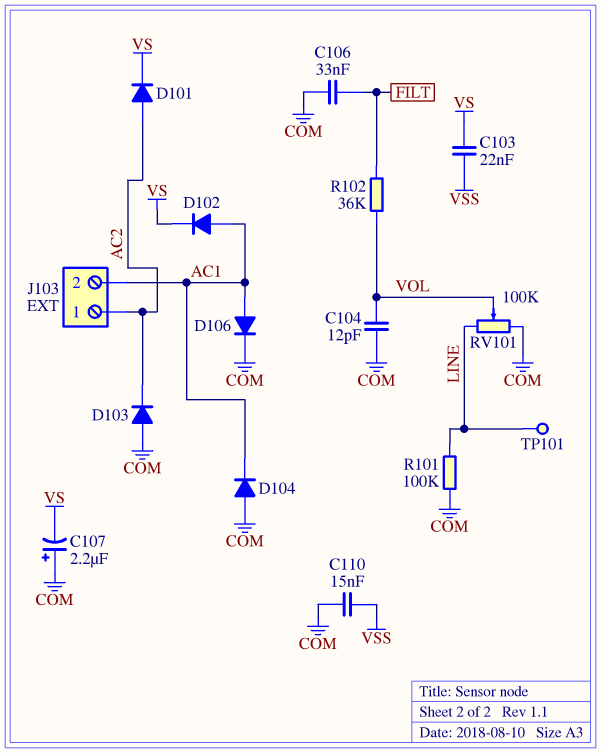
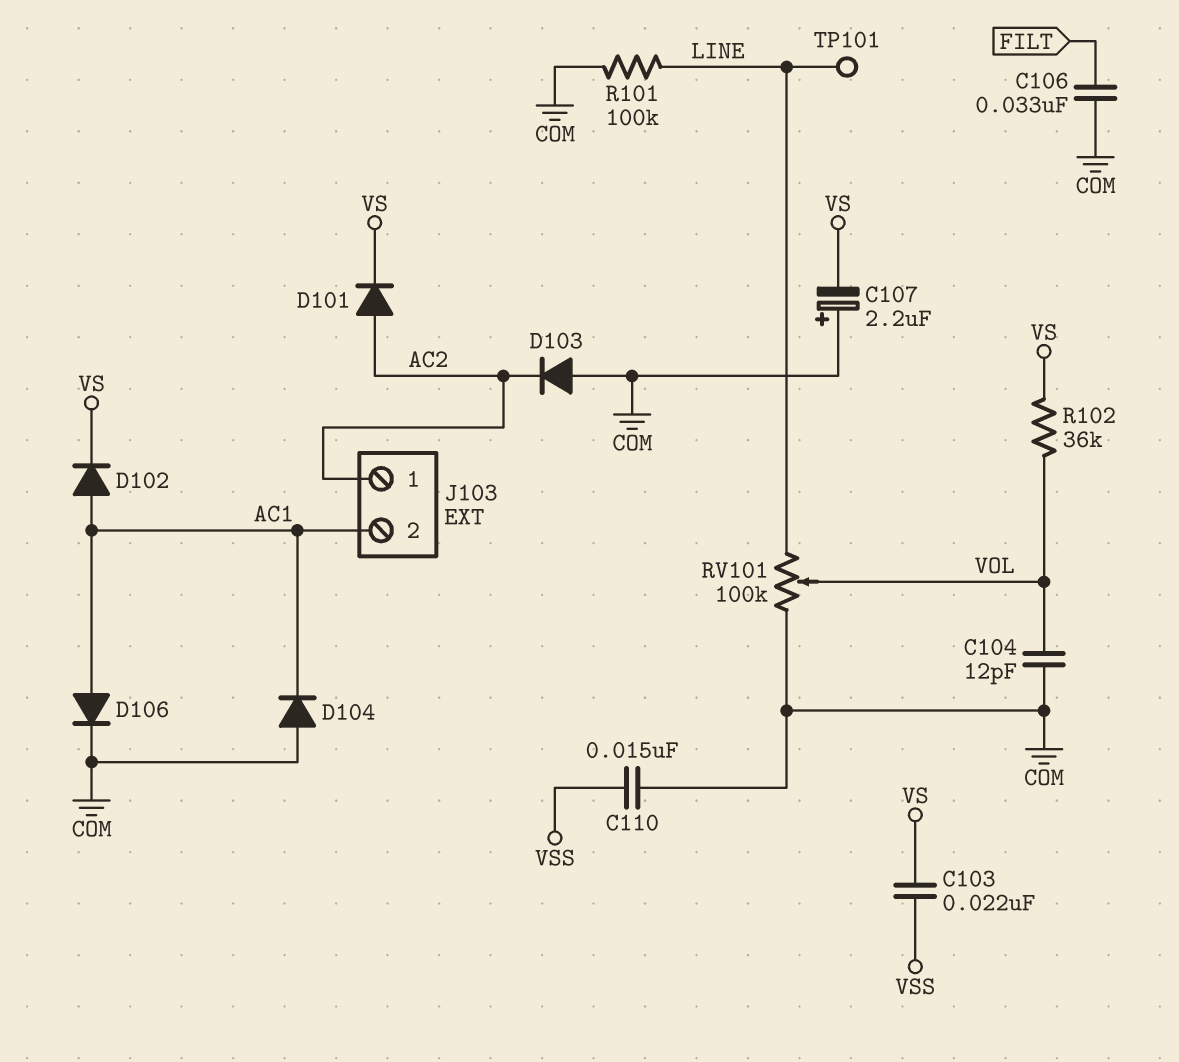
R102: 36k (FILT, VOL) -> 36k (VOL, VS)

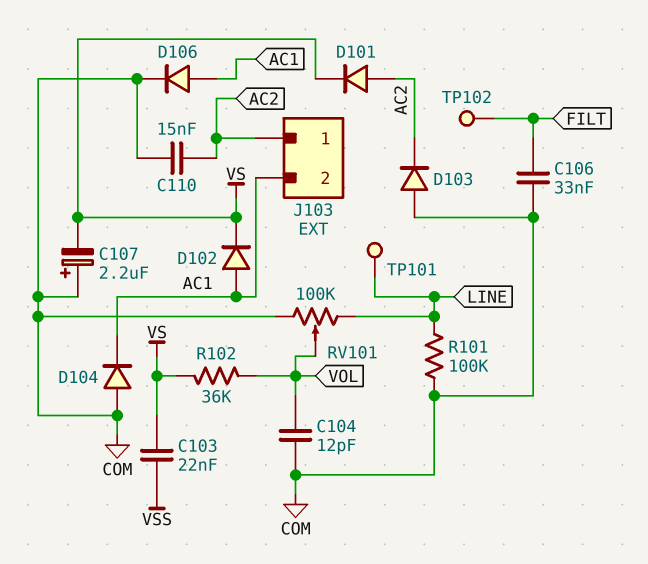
C110: 15nF (COM, VSS) -> 15nF (AC2, COM)
TP102: none -> test point (FILT)

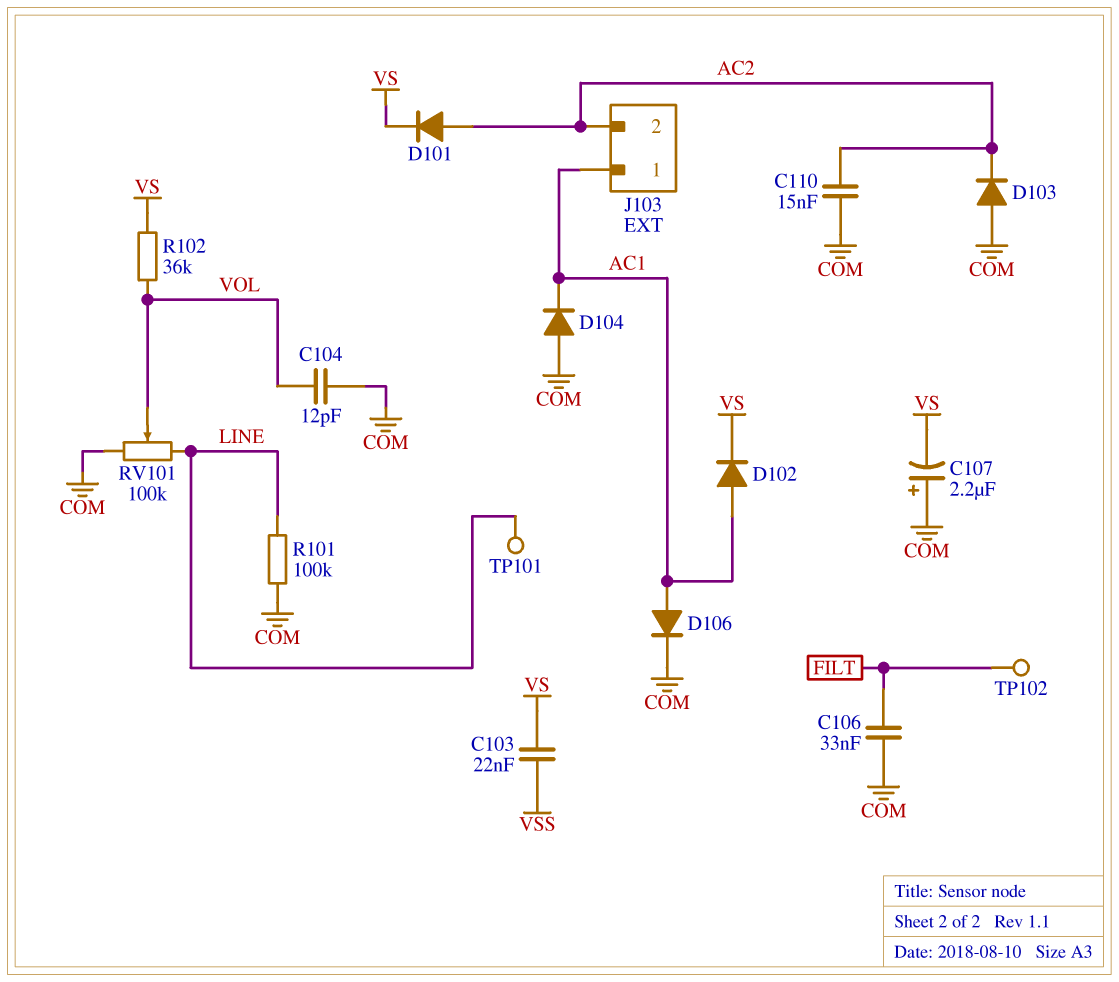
J103 pin 1: AC2 -> AC1
J103 pin 2: AC1 -> AC2

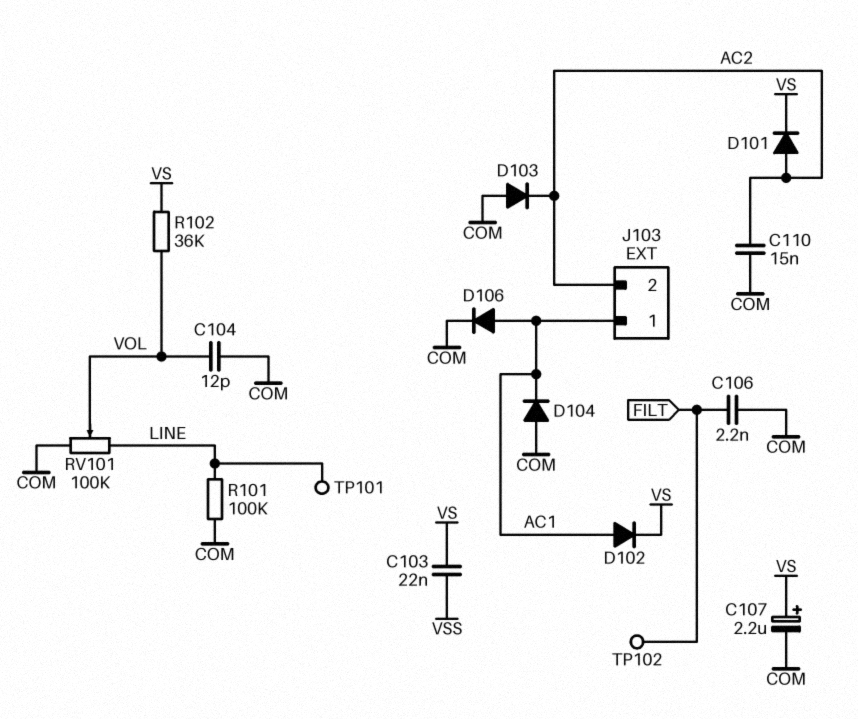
C106: 33nF (COM, FILT) -> 2.2nF (COM, FILT)
C107: 2.2uF (plus COM, minus VS) -> 2.2uF (plus VS, minus COM)

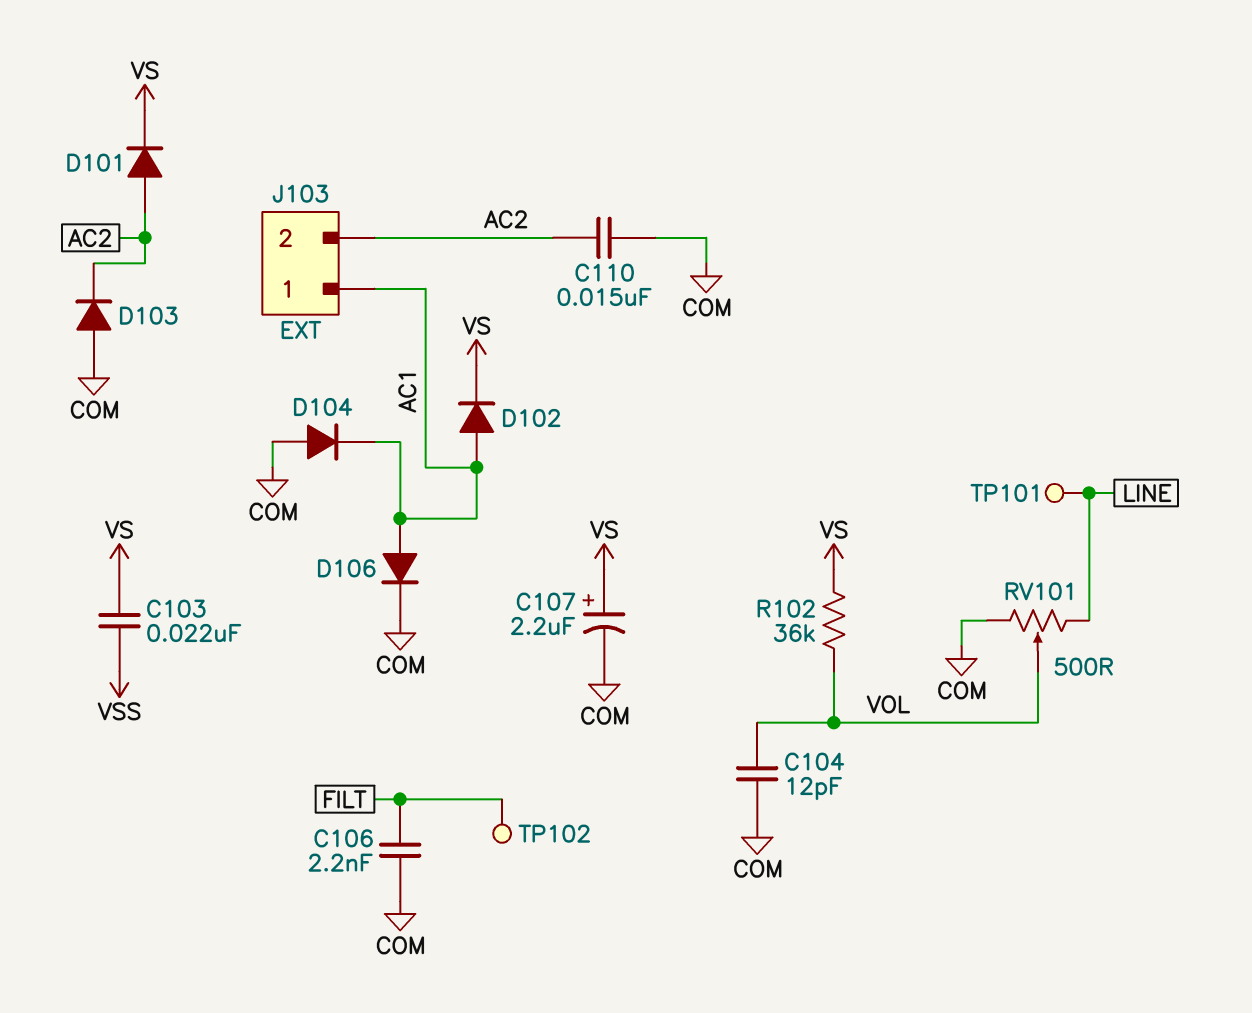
R101: 100k (COM, LINE) -> none
RV101: 100k (COM, LINE, wiper VOL) -> 500 (COM, LINE, wiper VOL)

